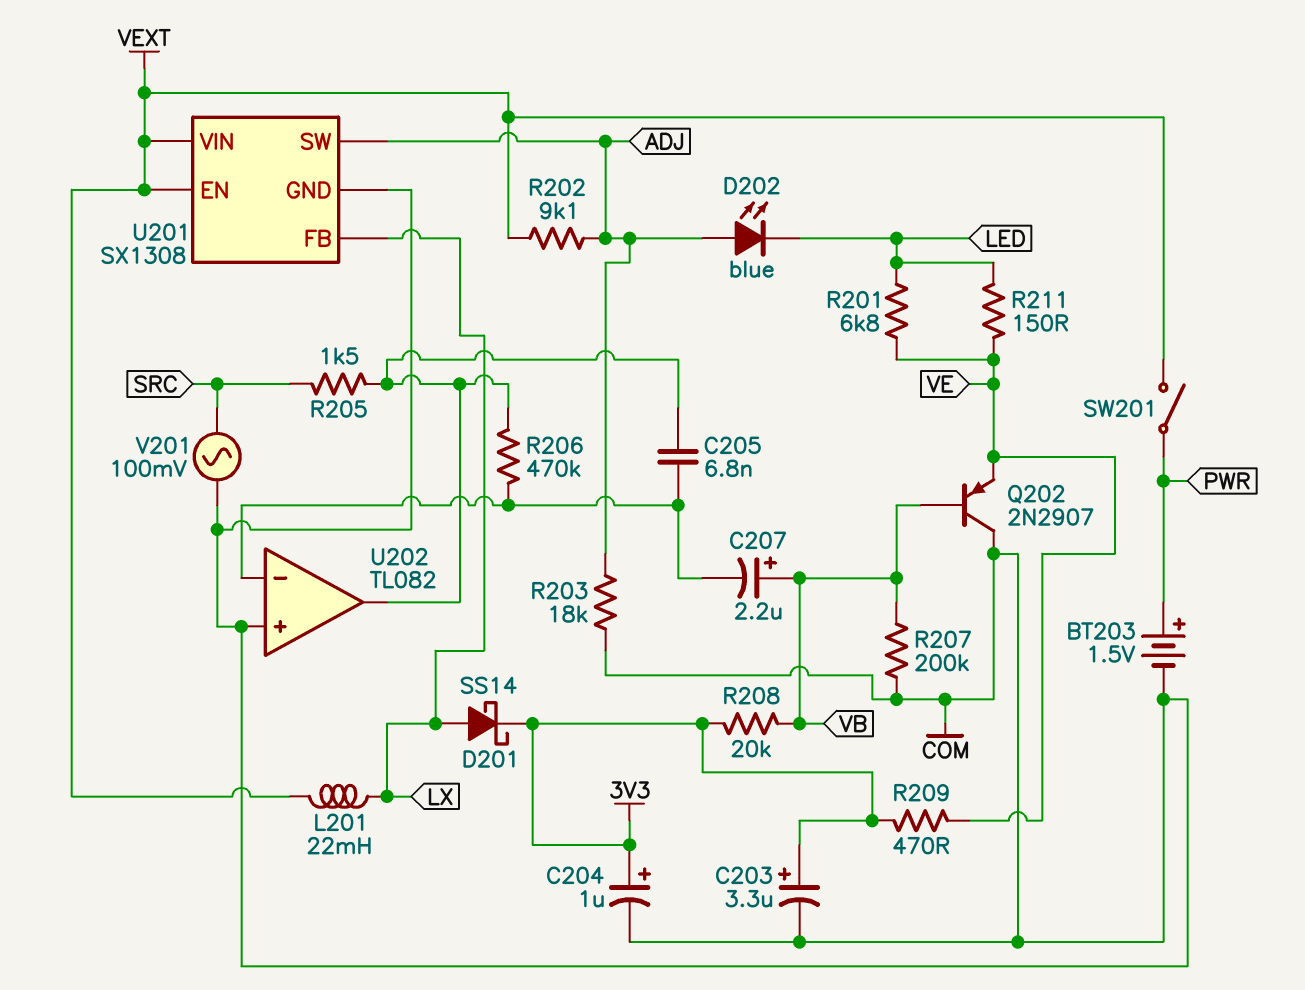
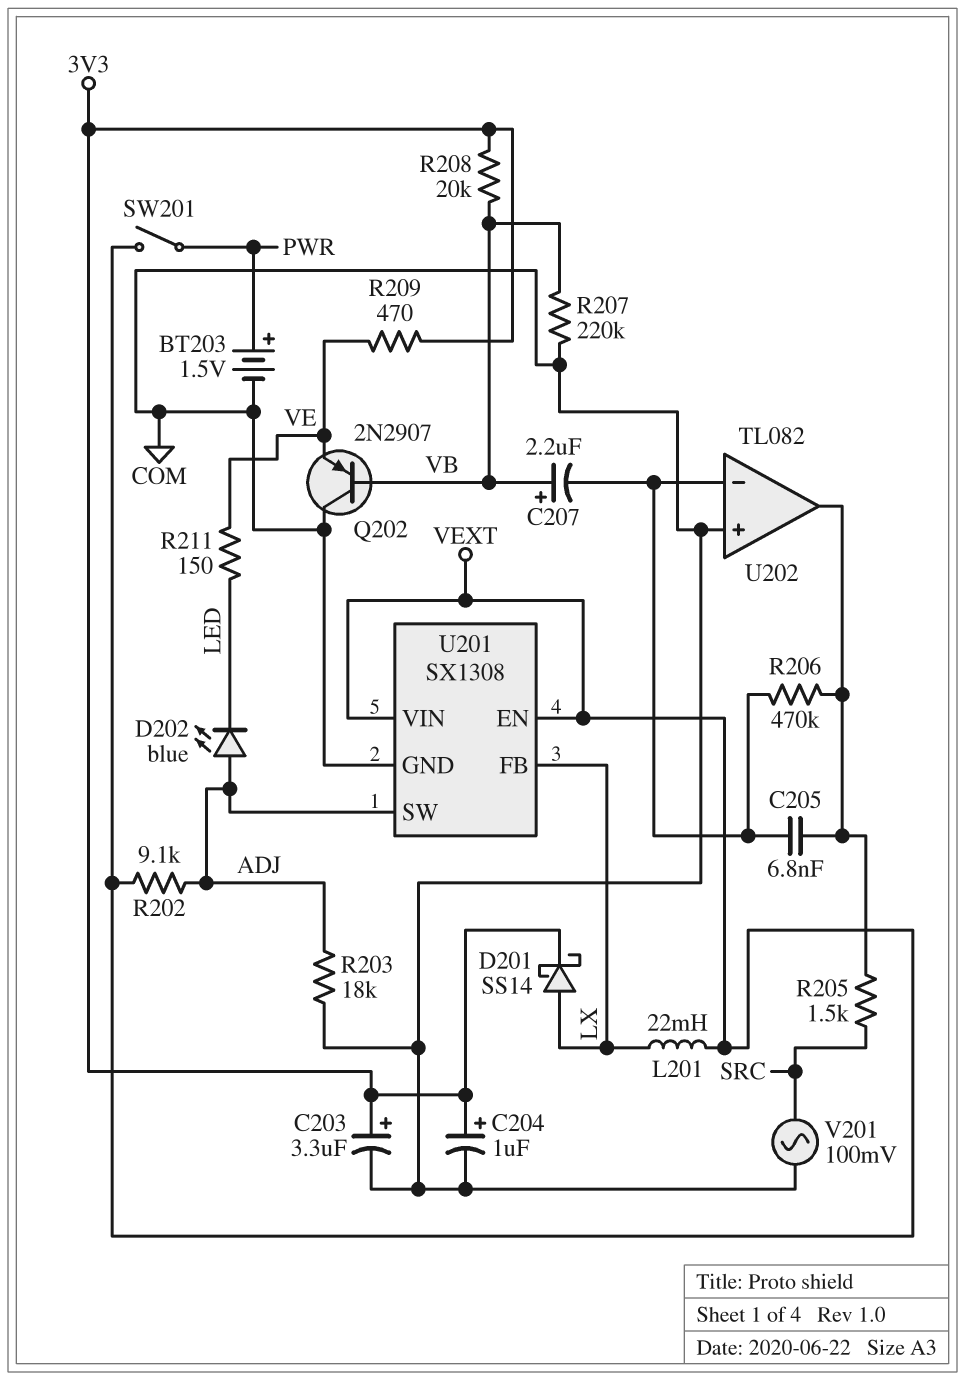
R201: 6.8k (LED, VE) -> none
R207: 200k (COM, VB) -> 220k (COM, VB)

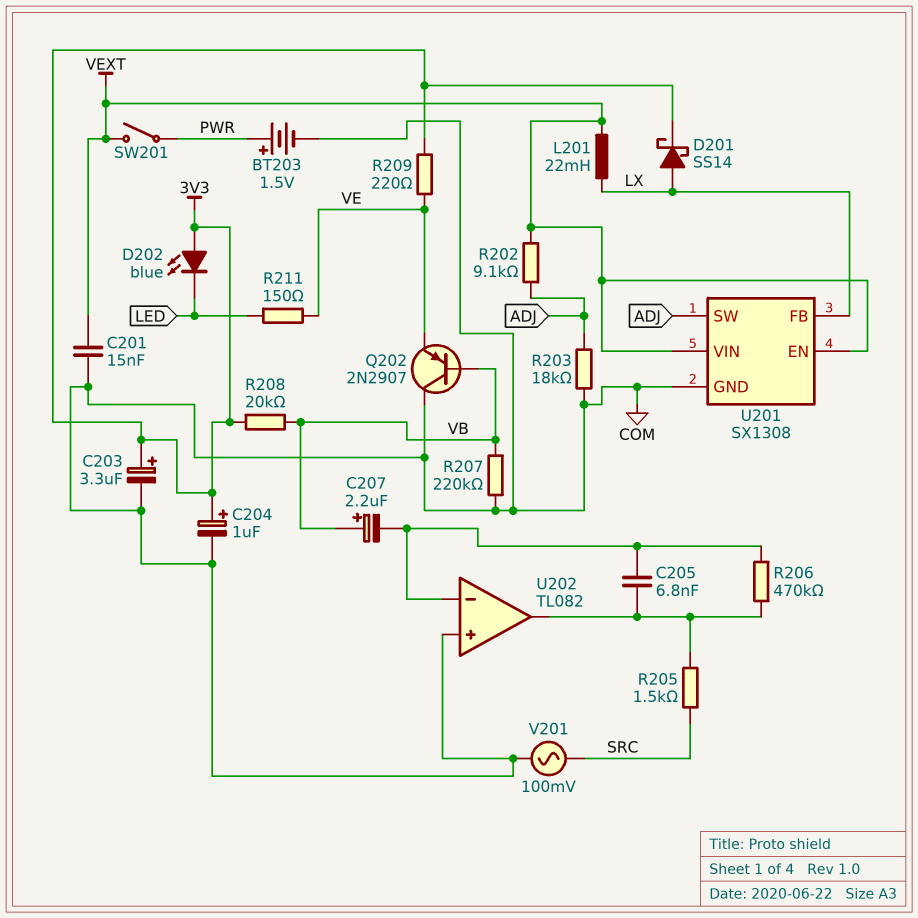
C201: none -> 15nF (COM, VEXT)
D202: LED blue (A ADJ, K LED) -> LED blue (A 3V3, K LED)
R209: 470 (3V3, VE) -> 220 (3V3, VE)

